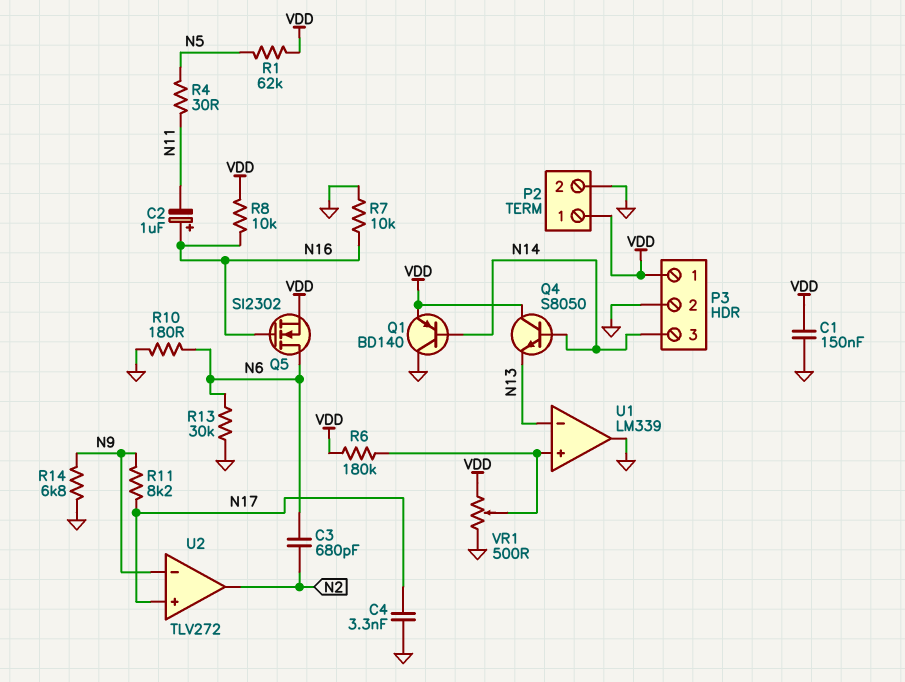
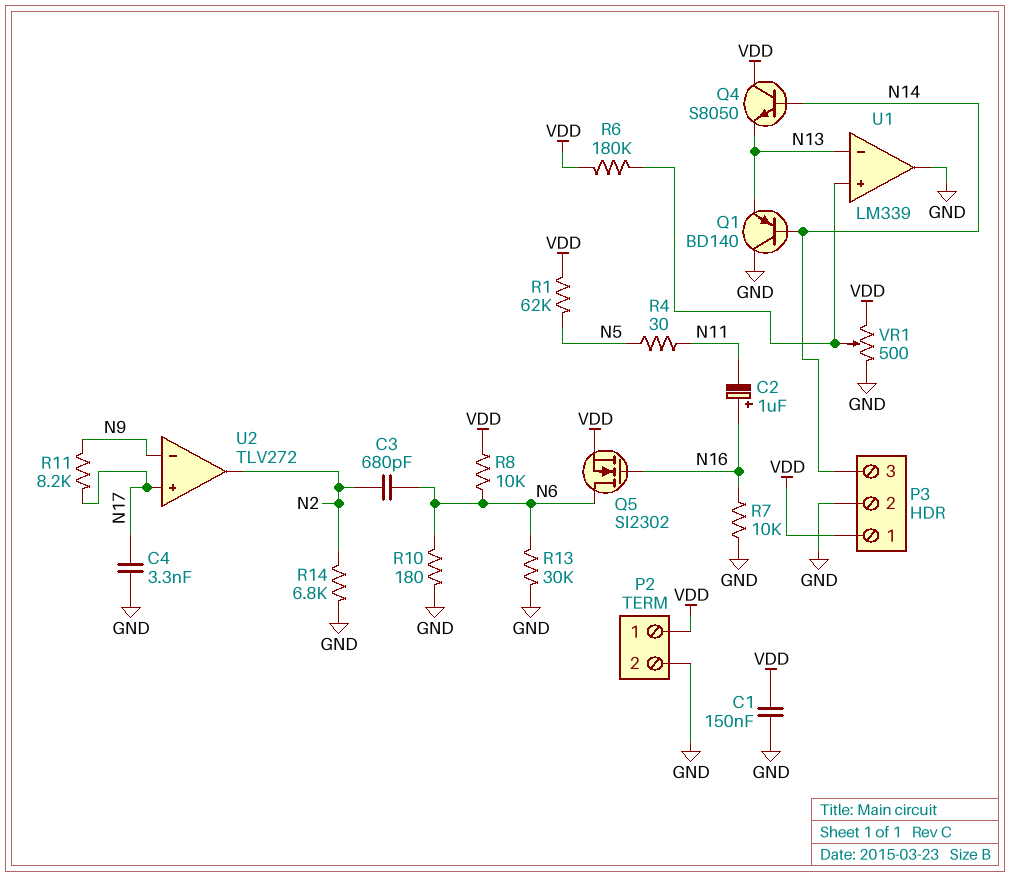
Q1: PNP BD140 (B N14, C GND, E VDD) -> PNP BD140 (B N14, C GND, E N13)
R8: 10k (N16, VDD) -> 10k (N6, VDD)
R14: 6.8k (GND, N9) -> 6.8k (GND, N2)

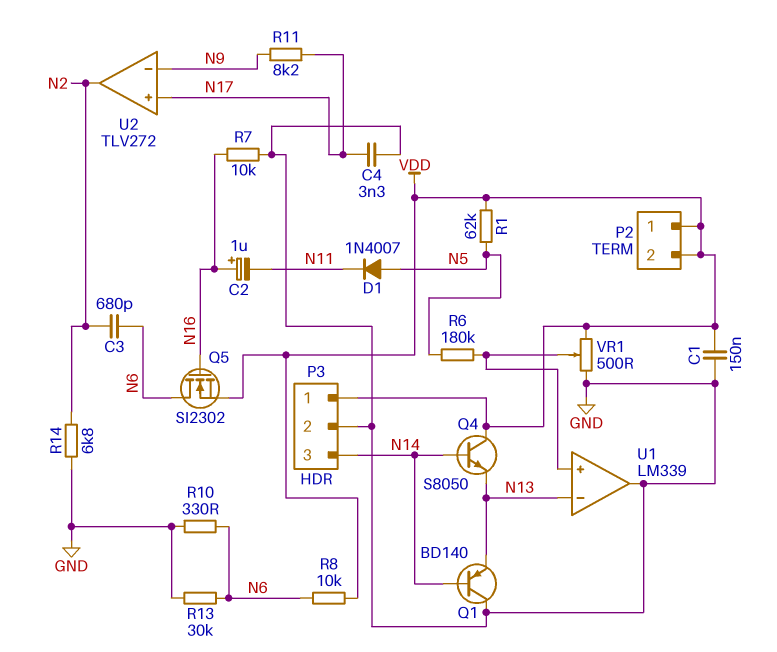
D1: none -> diode 1N4007 (A N5, K N11)
P2 pin 2: GND -> VDD
R4: 30 (N5, N11) -> none
R6: 180k (U1/in+, VDD) -> 180k (N5, U1/in+)
R10: 180 (GND, N6) -> 330 (GND, N6)

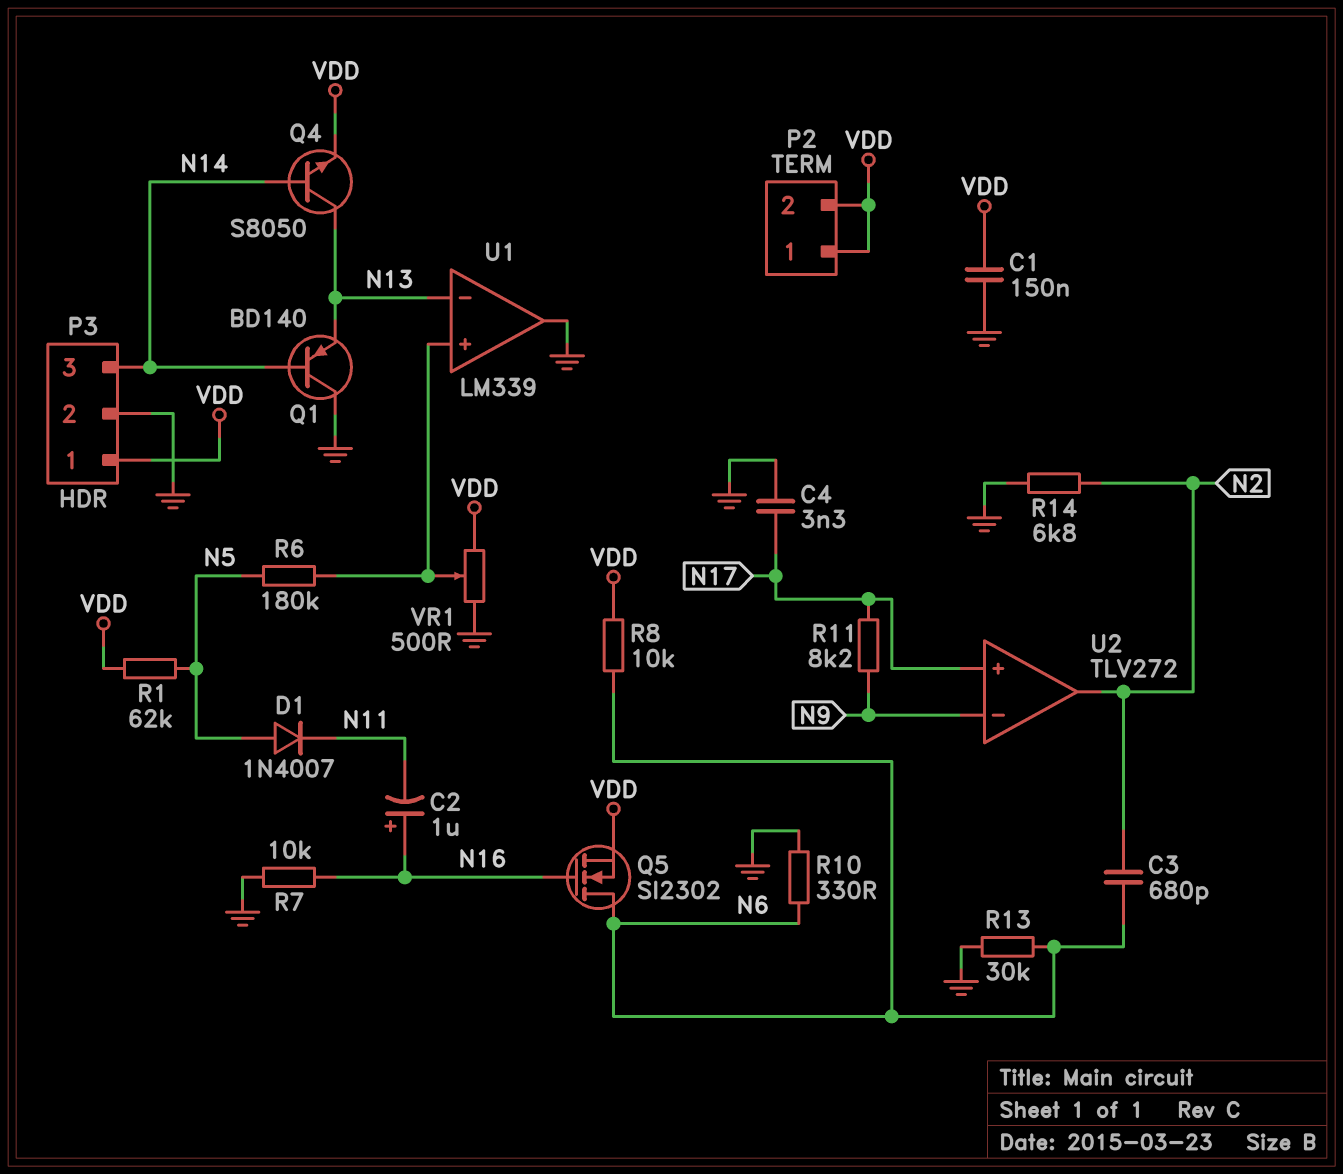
Q4: NPN S8050 (B N14, C VDD, E N13) -> NPN S8050 (B N14, C N13, E VDD)

